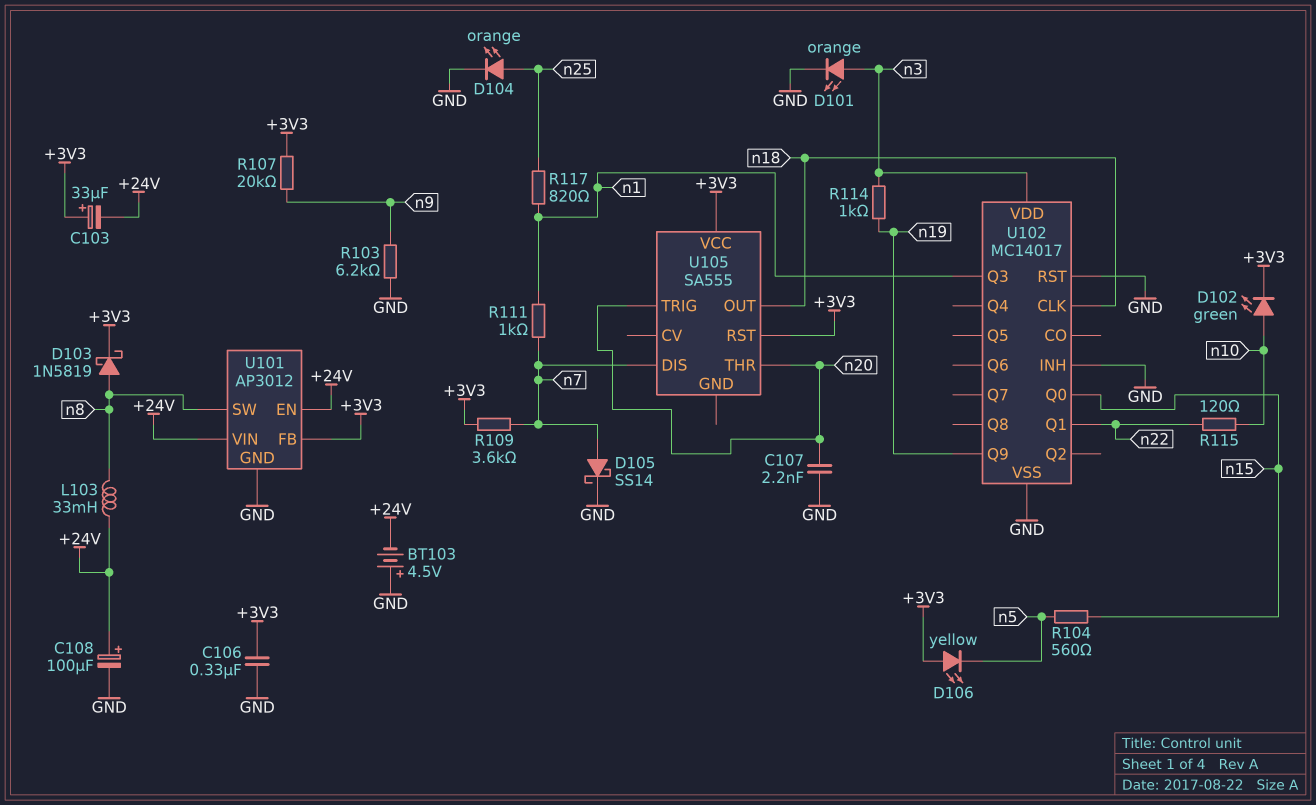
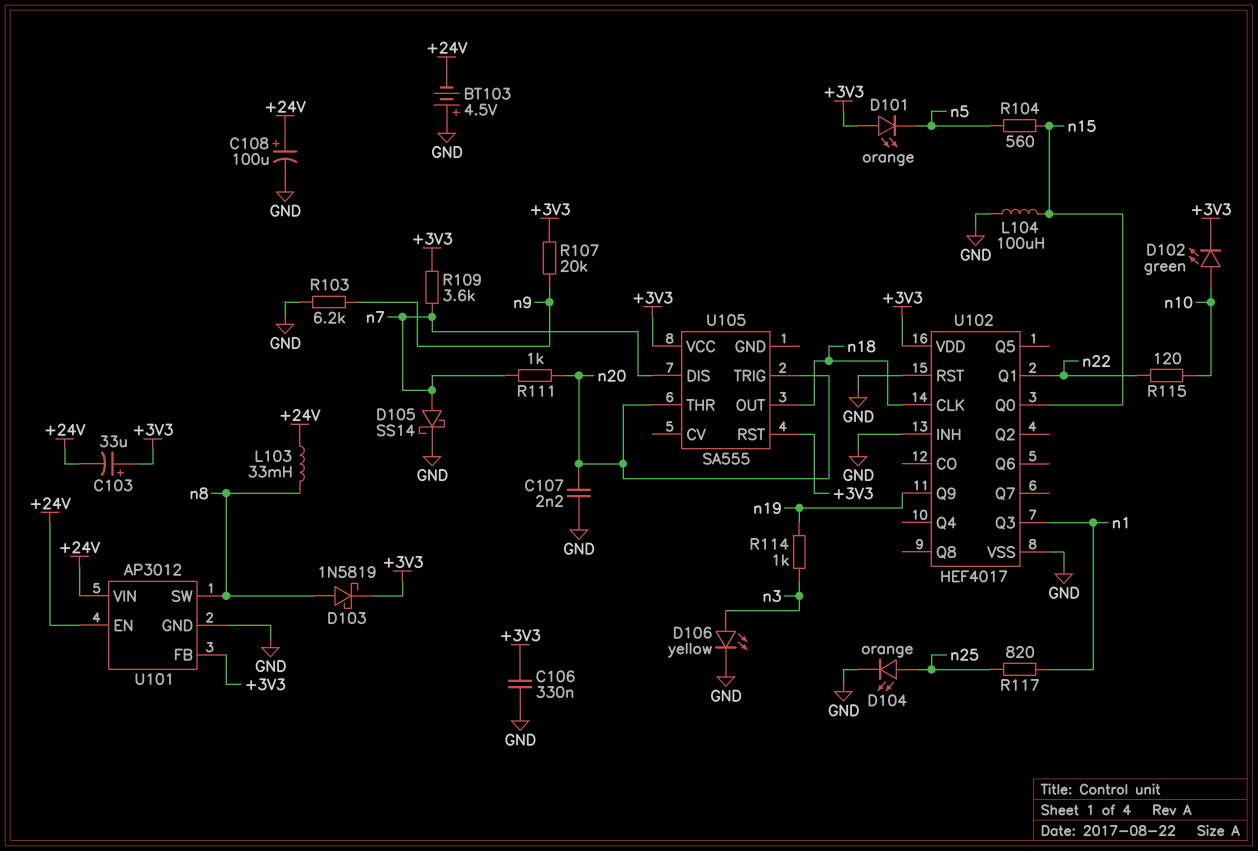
D101: LED orange (A n3, K GND) -> LED orange (A +3V3, K n5)
D106: LED yellow (A +3V3, K n5) -> LED yellow (A n3, K GND)
L104: none -> 100uH (GND, n15)
R111: 1k (n1, n7) -> 1k (n7, n20)
U102: MC14017 -> HEF4017
U102 pin VDD: n3 -> +3V3

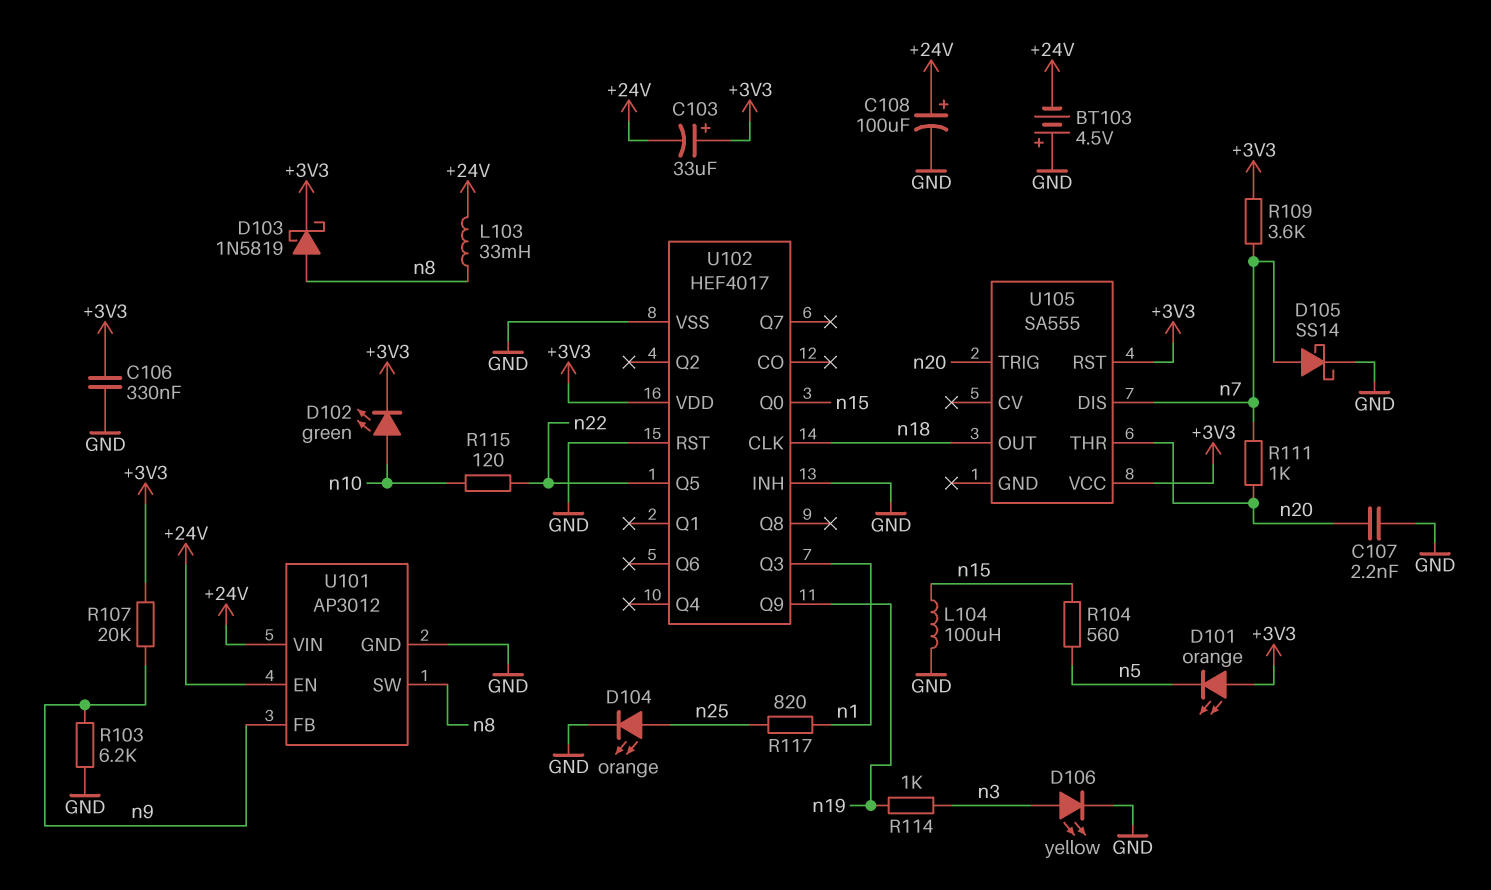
U101 pin FB: +3V3 -> n9
U102 pin Q1: n22 -> none
U102 pin Q5: none -> n22

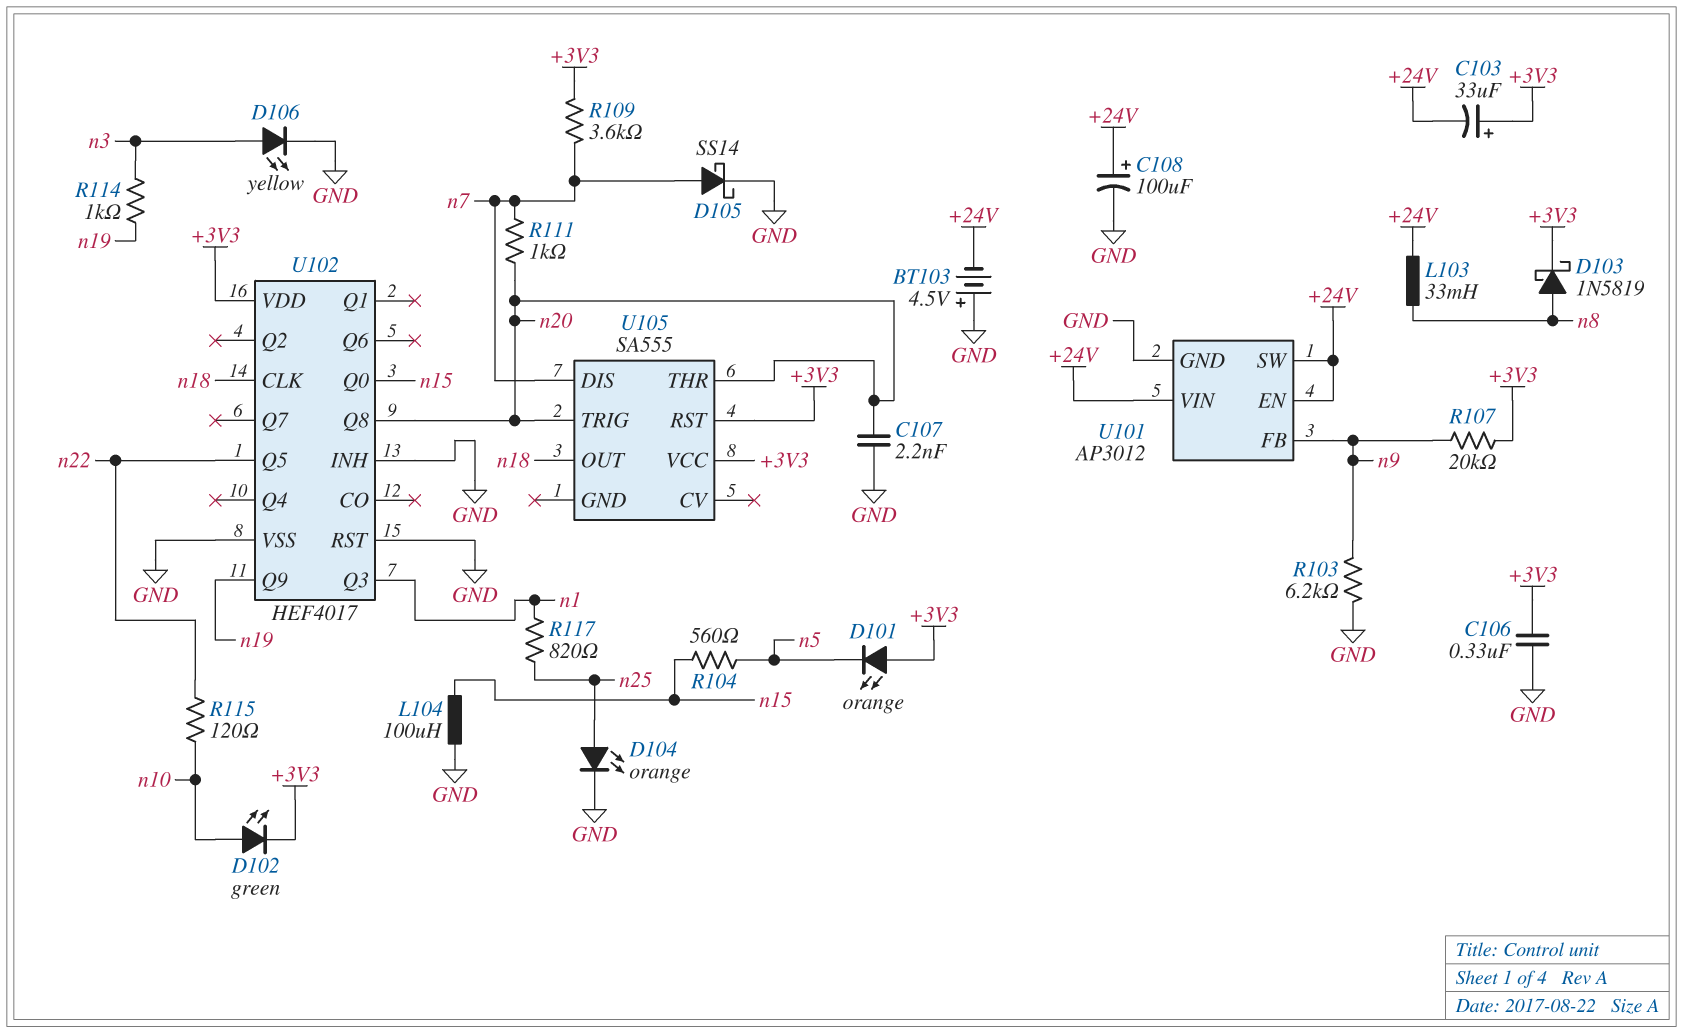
U101 pin SW: n8 -> +24V
U102 pin Q8: none -> n20

